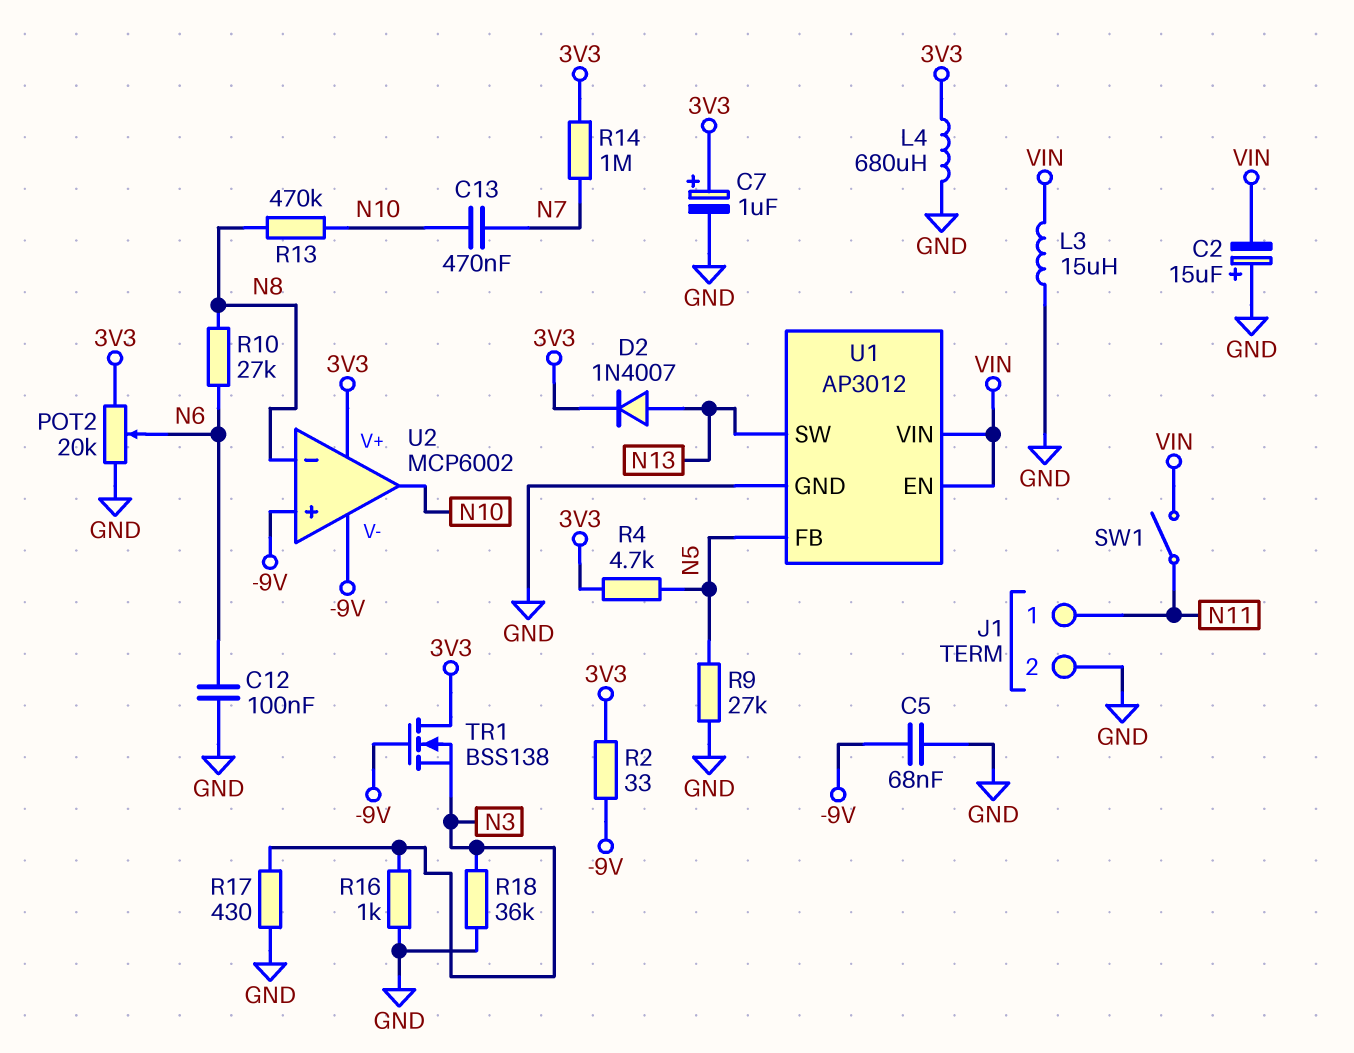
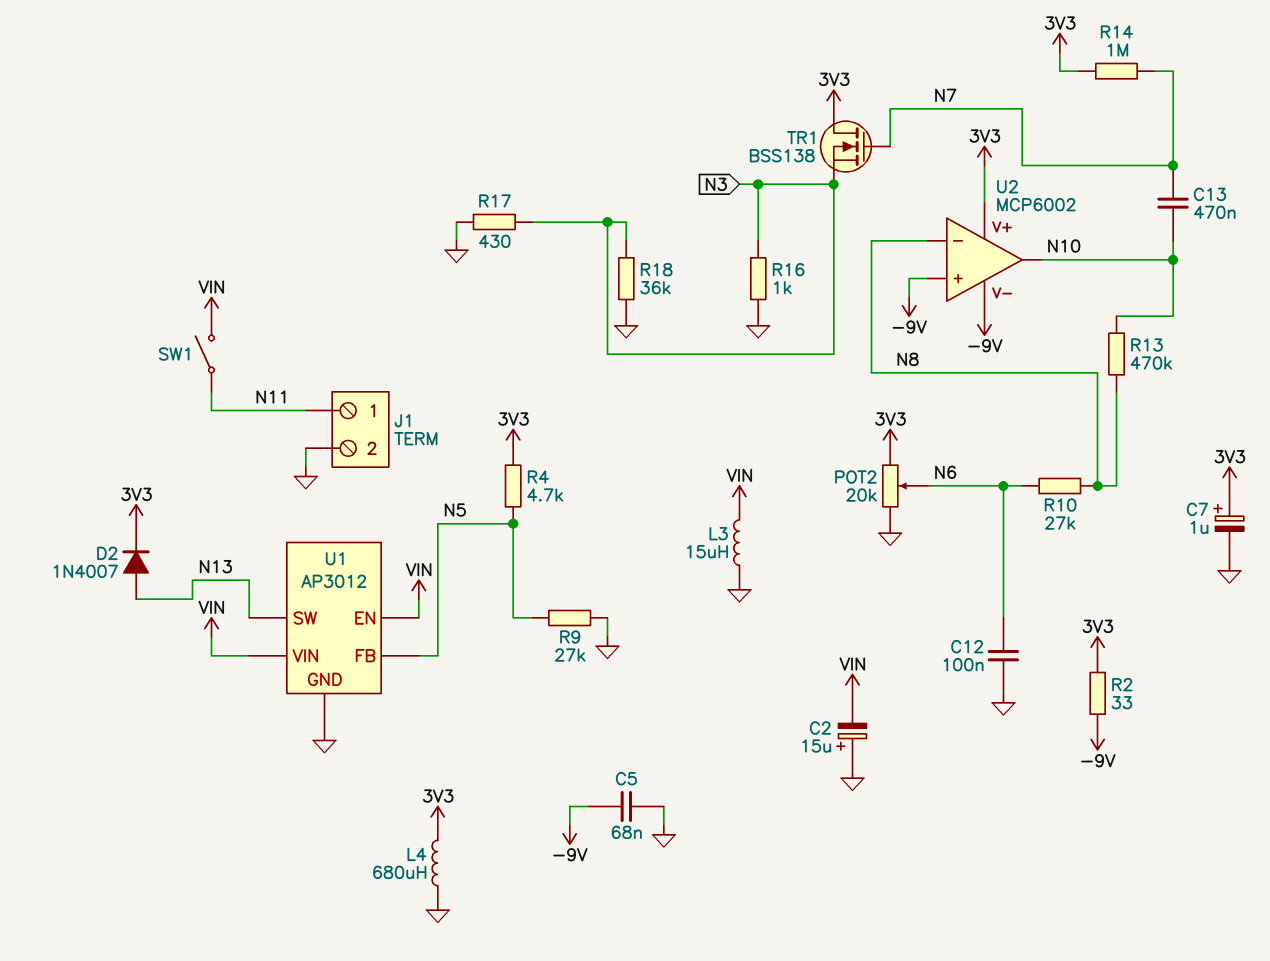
TR1: NMOS BSS138 (G -9V, D 3V3, S N3) -> NMOS BSS138 (G N7, D 3V3, S N3)

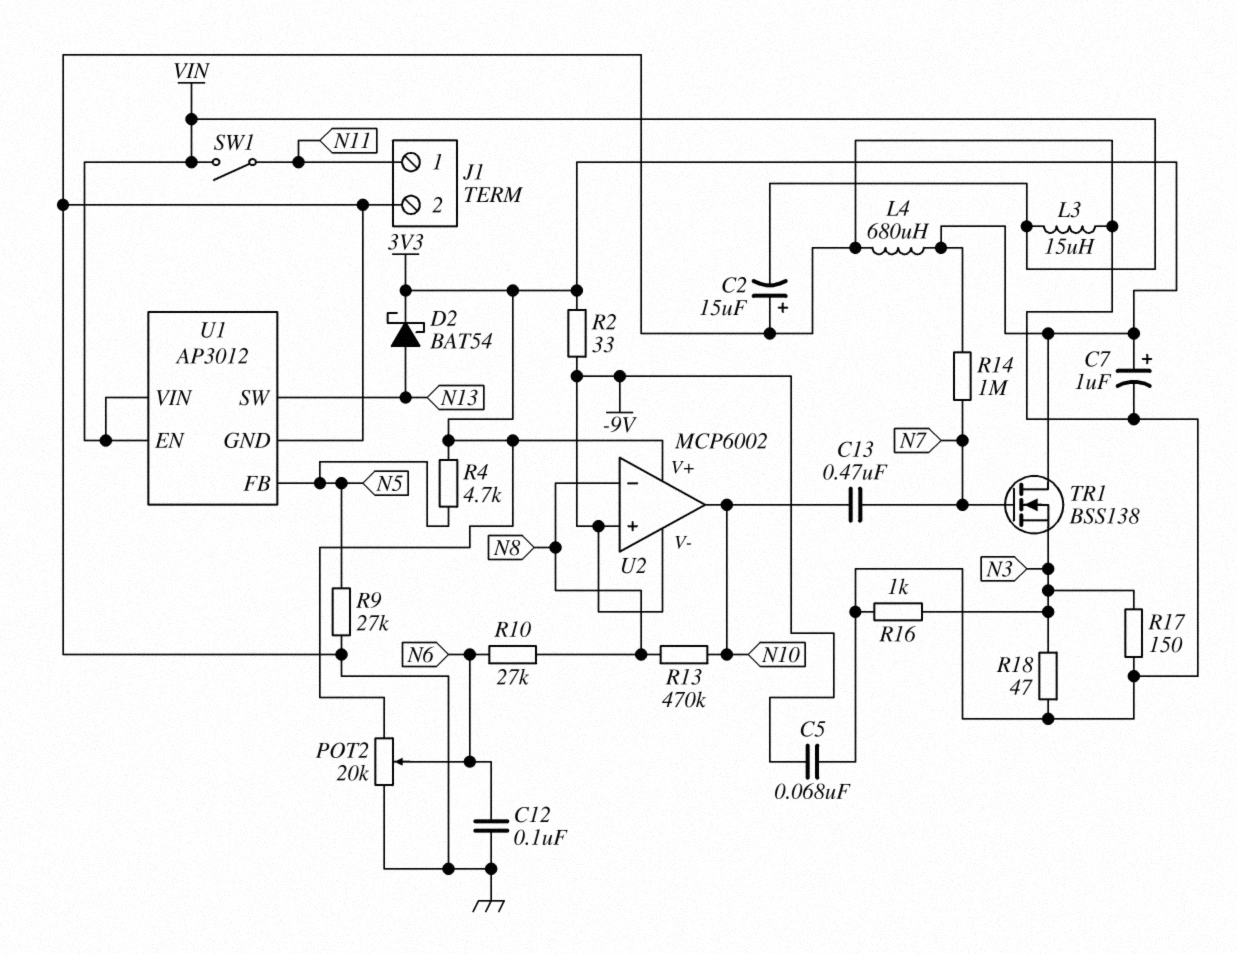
D2: diode 1N4007 (A N13, K 3V3) -> schottky BAT54 (A N13, K 3V3)
R17: 430 (GND, N3) -> 150 (GND, N3)
R18: 36k (GND, N3) -> 47 (GND, N3)

